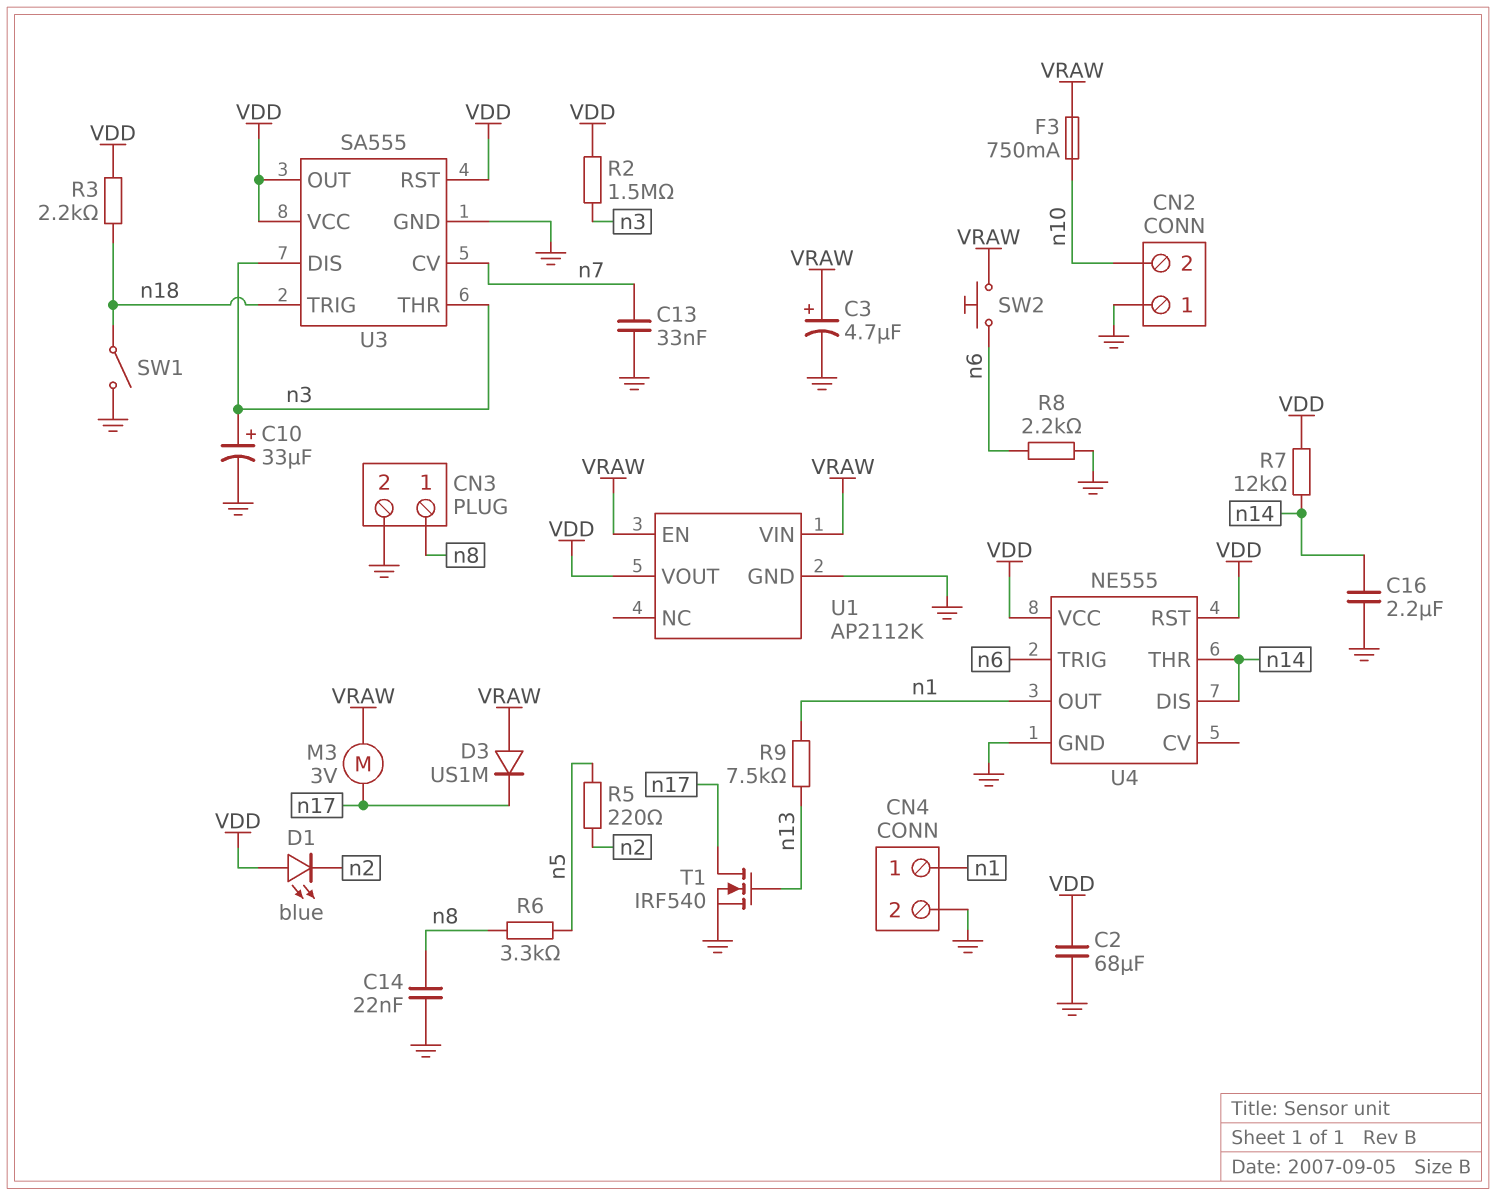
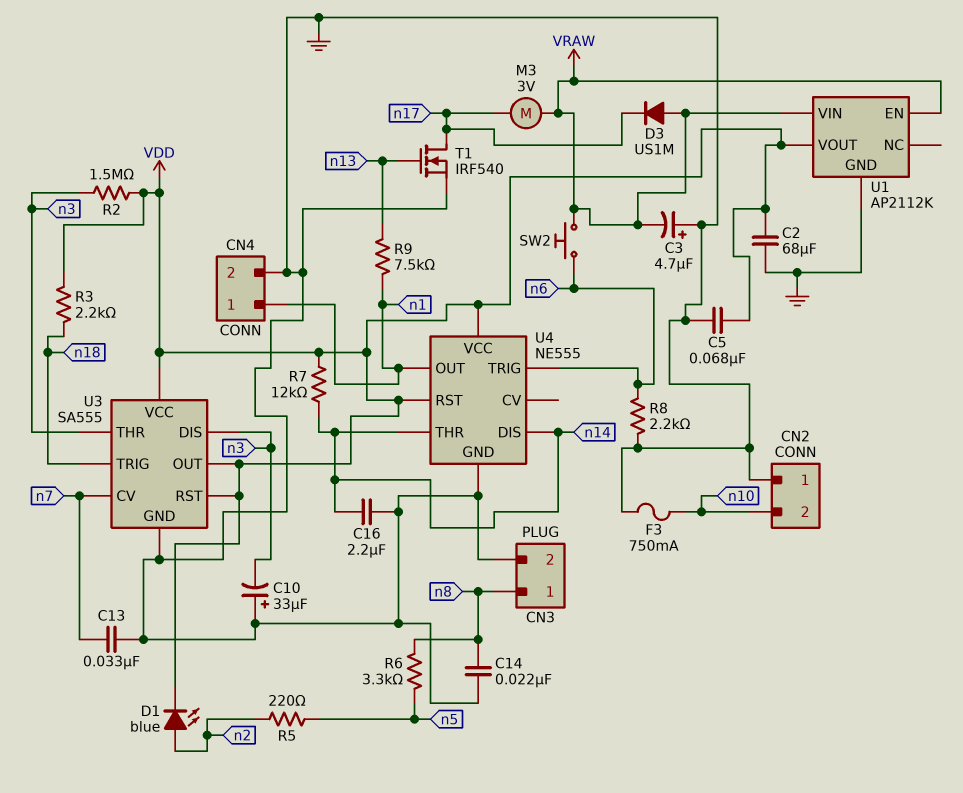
C3: 4.7uF (plus VRAW, minus GND) -> 4.7uF (plus GND, minus VRAW)
C5: none -> 68nF (GND, VDD)
C10: 33uF (plus n3, minus GND) -> 33uF (plus GND, minus n3)
D1: LED blue (A VDD, K n2) -> LED blue (A n2, K VDD)
F3: 750mA (VRAW, n10) -> 750mA (GND, n10)
SW1: switch (GND, n18) -> none

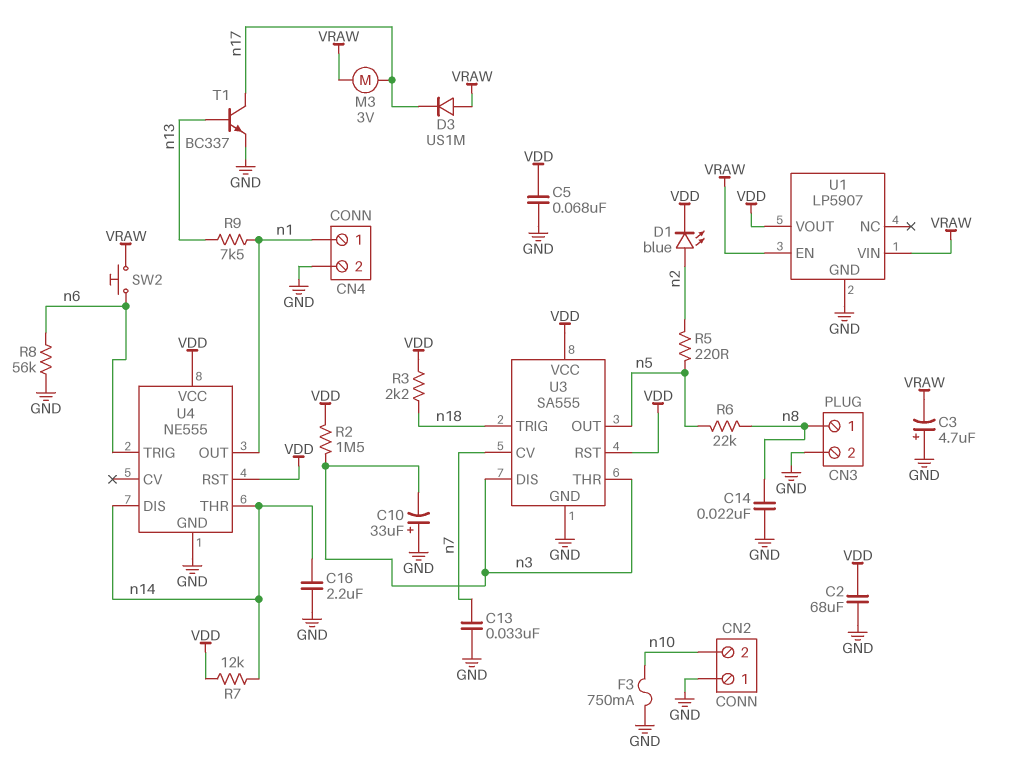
R6: 3.3k (n5, n8) -> 22k (n5, n8)
R8: 2.2k (GND, n6) -> 56k (GND, n6)
T1: NMOS IRF540 (G n13, D n17, S GND) -> NPN BC337 (B n13, C n17, E GND)
U1: AP2112K -> LP5907
U3 pin OUT: VDD -> n5

